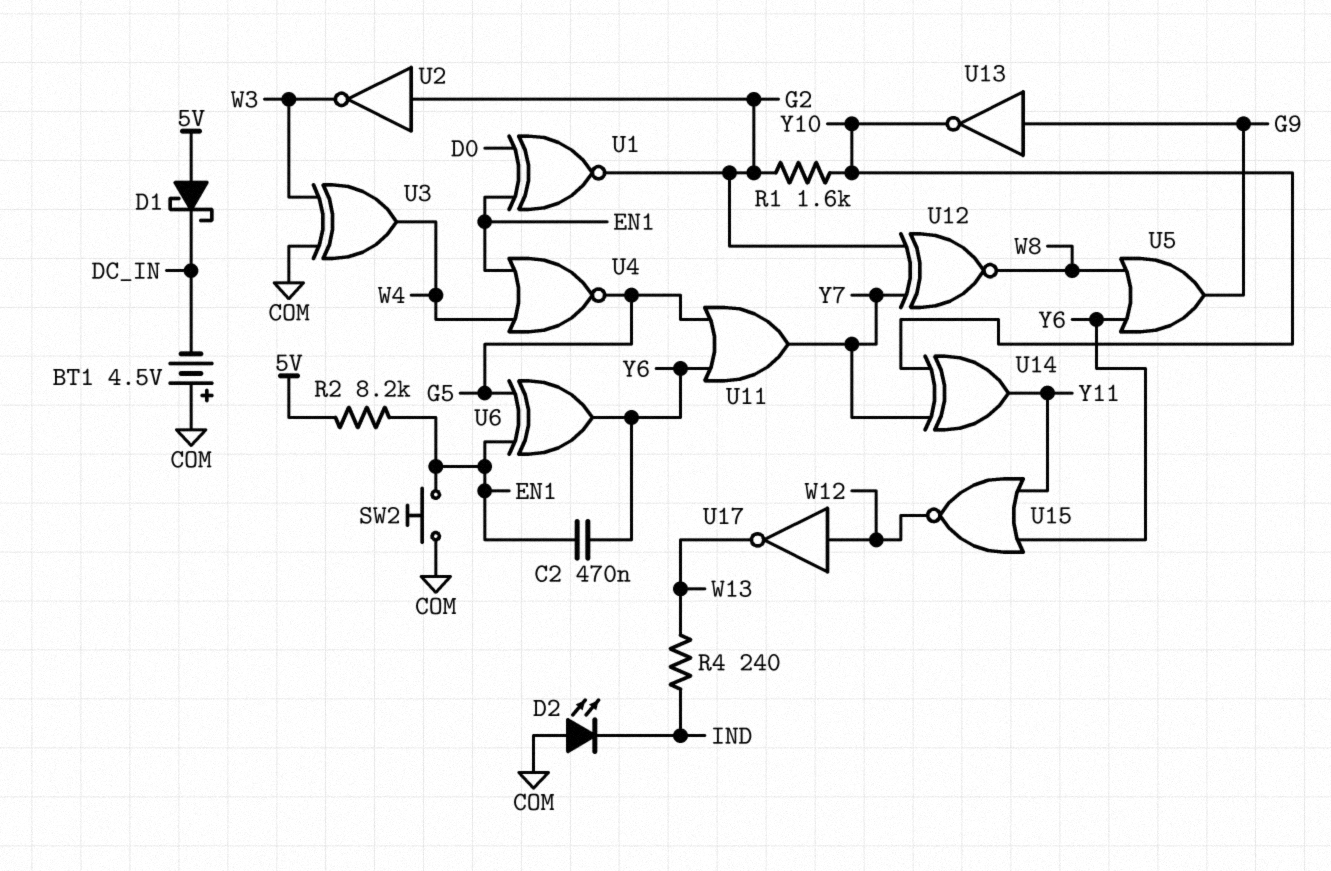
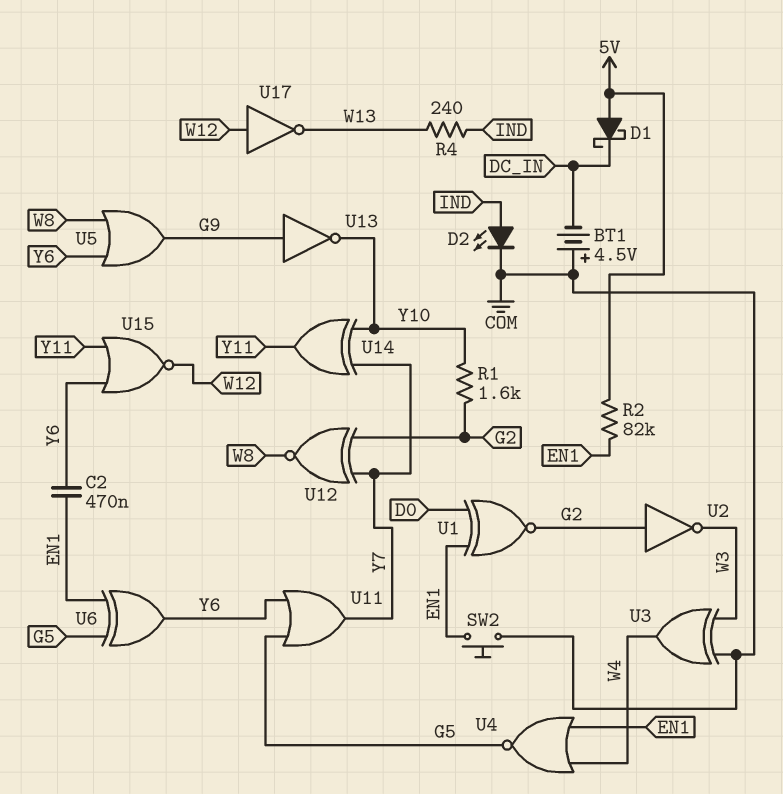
D2: LED (A COM, K IND) -> LED (A IND, K COM)
R2: 8.2k (5V, EN1) -> 82k (5V, EN1)

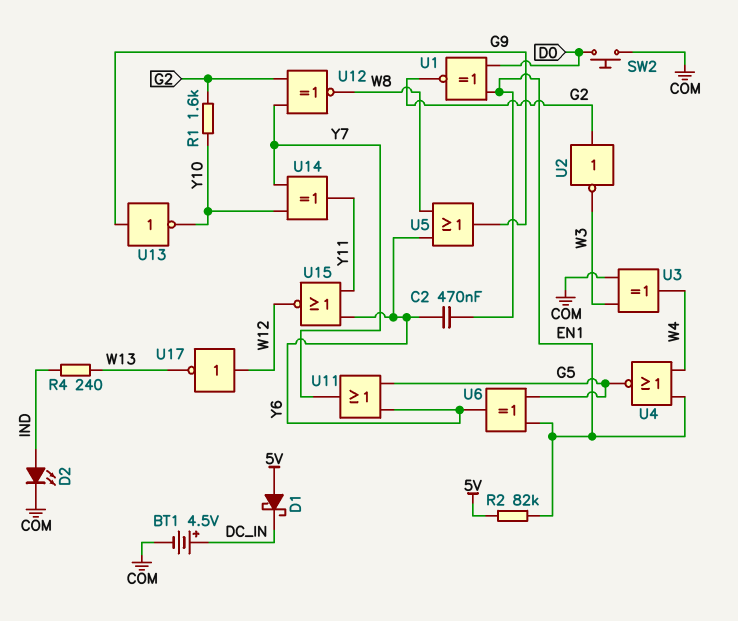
BT1: 4.5V (plus COM, minus DC_IN) -> 4.5V (plus DC_IN, minus COM)
SW2: button (COM, EN1) -> button (COM, D0)

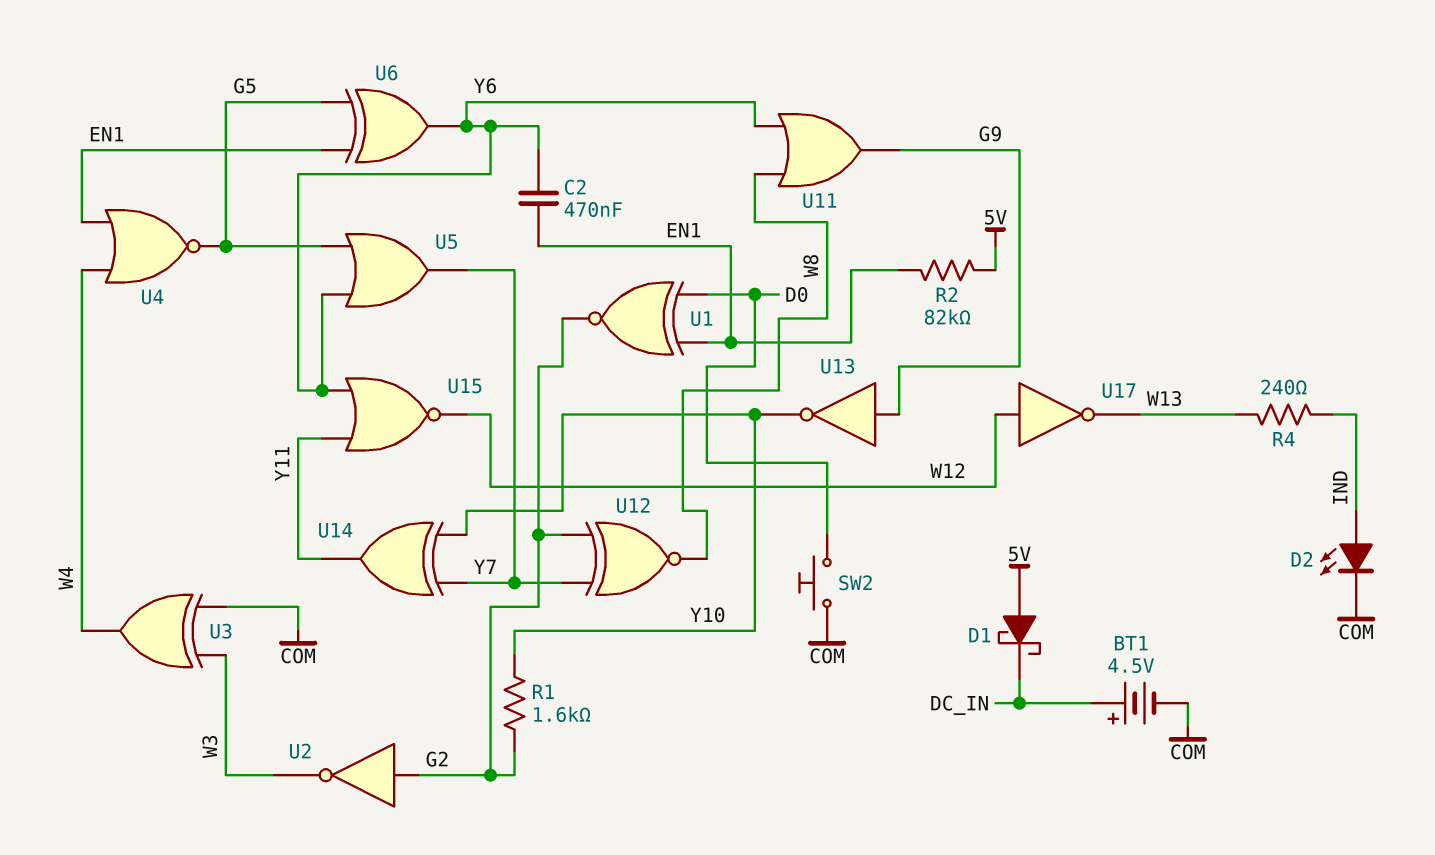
U5: OR (in W8, in Y6, out G9) -> OR (in G5, in Y6, out Y7)
U11: OR (in G5, in Y6, out Y7) -> OR (in W8, in Y6, out G9)

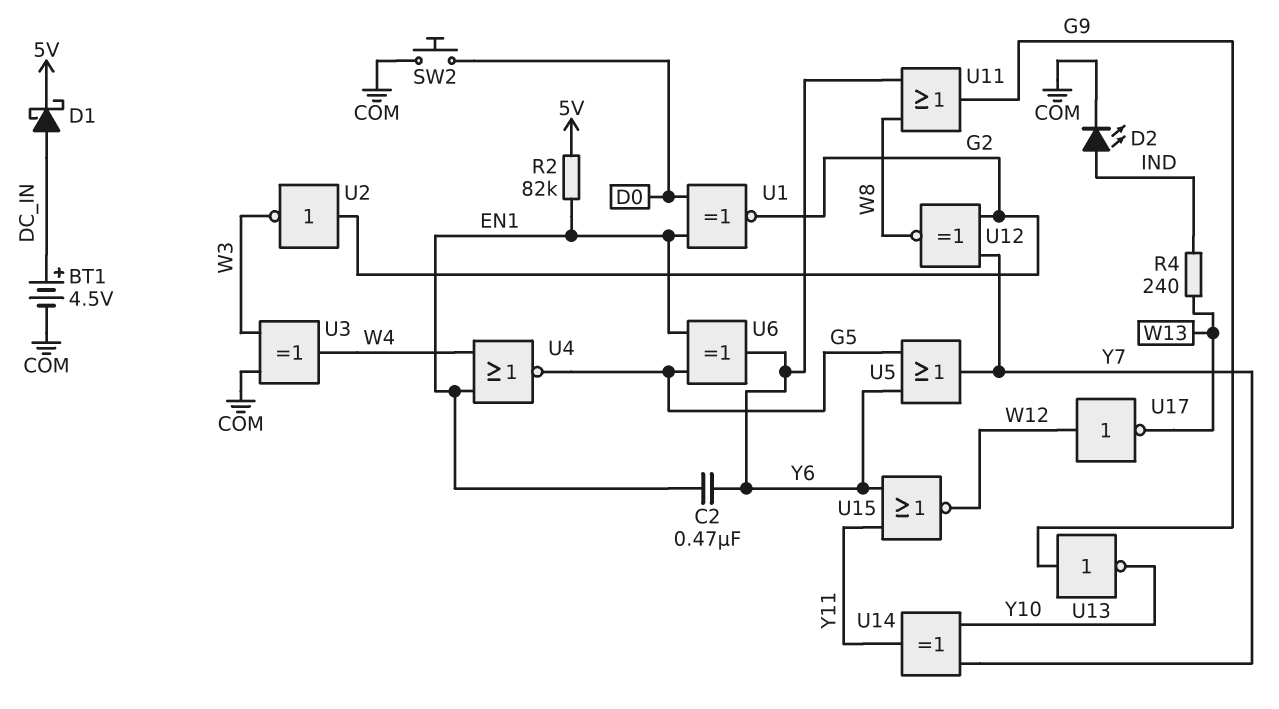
D1: schottky (A 5V, K DC_IN) -> schottky (A DC_IN, K 5V)
R1: 1.6k (G2, Y10) -> none

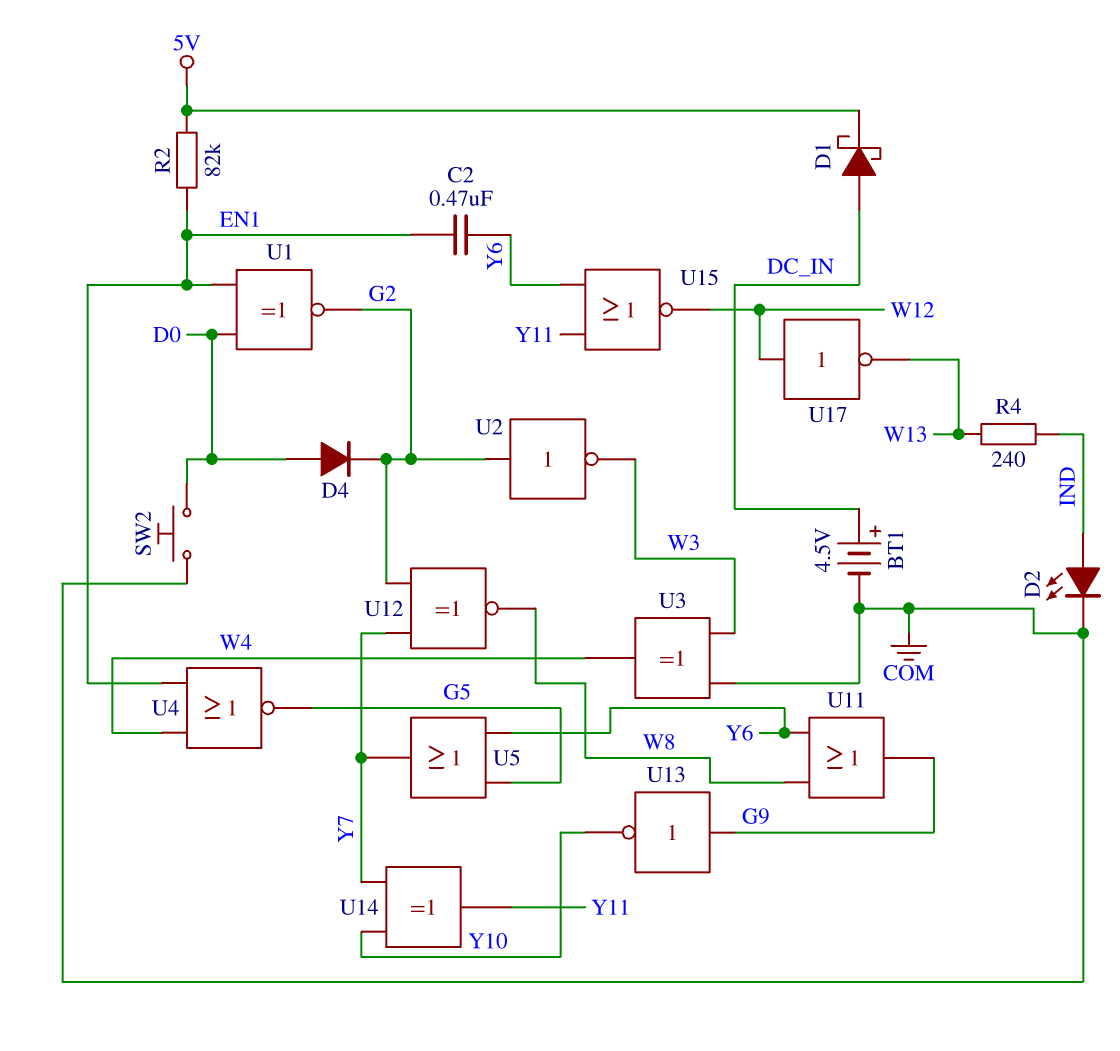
D4: none -> diode (A D0, K G2)
U6: XOR (in EN1, in G5, out Y6) -> none

